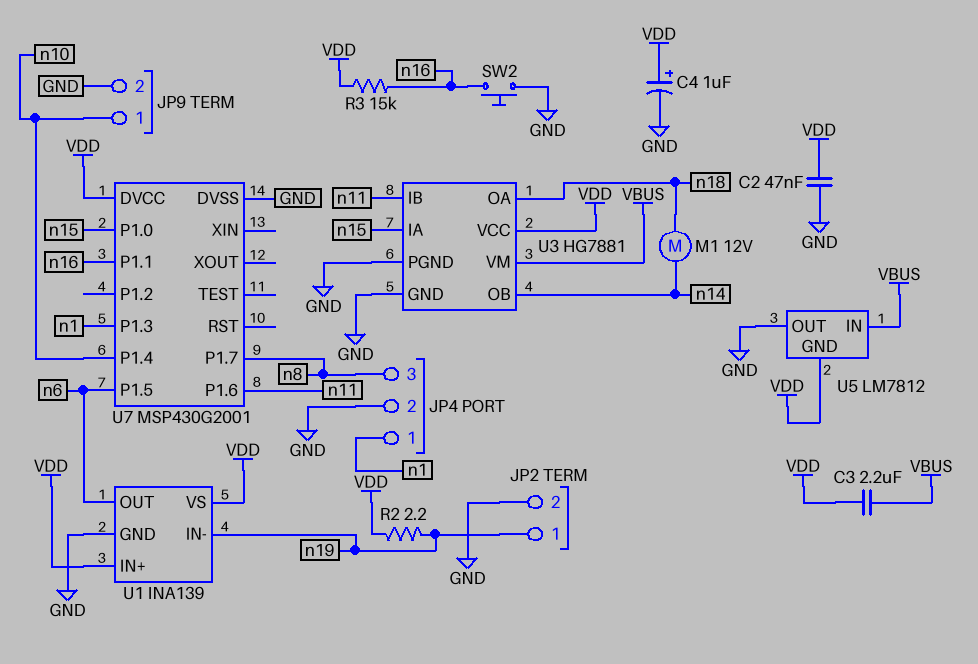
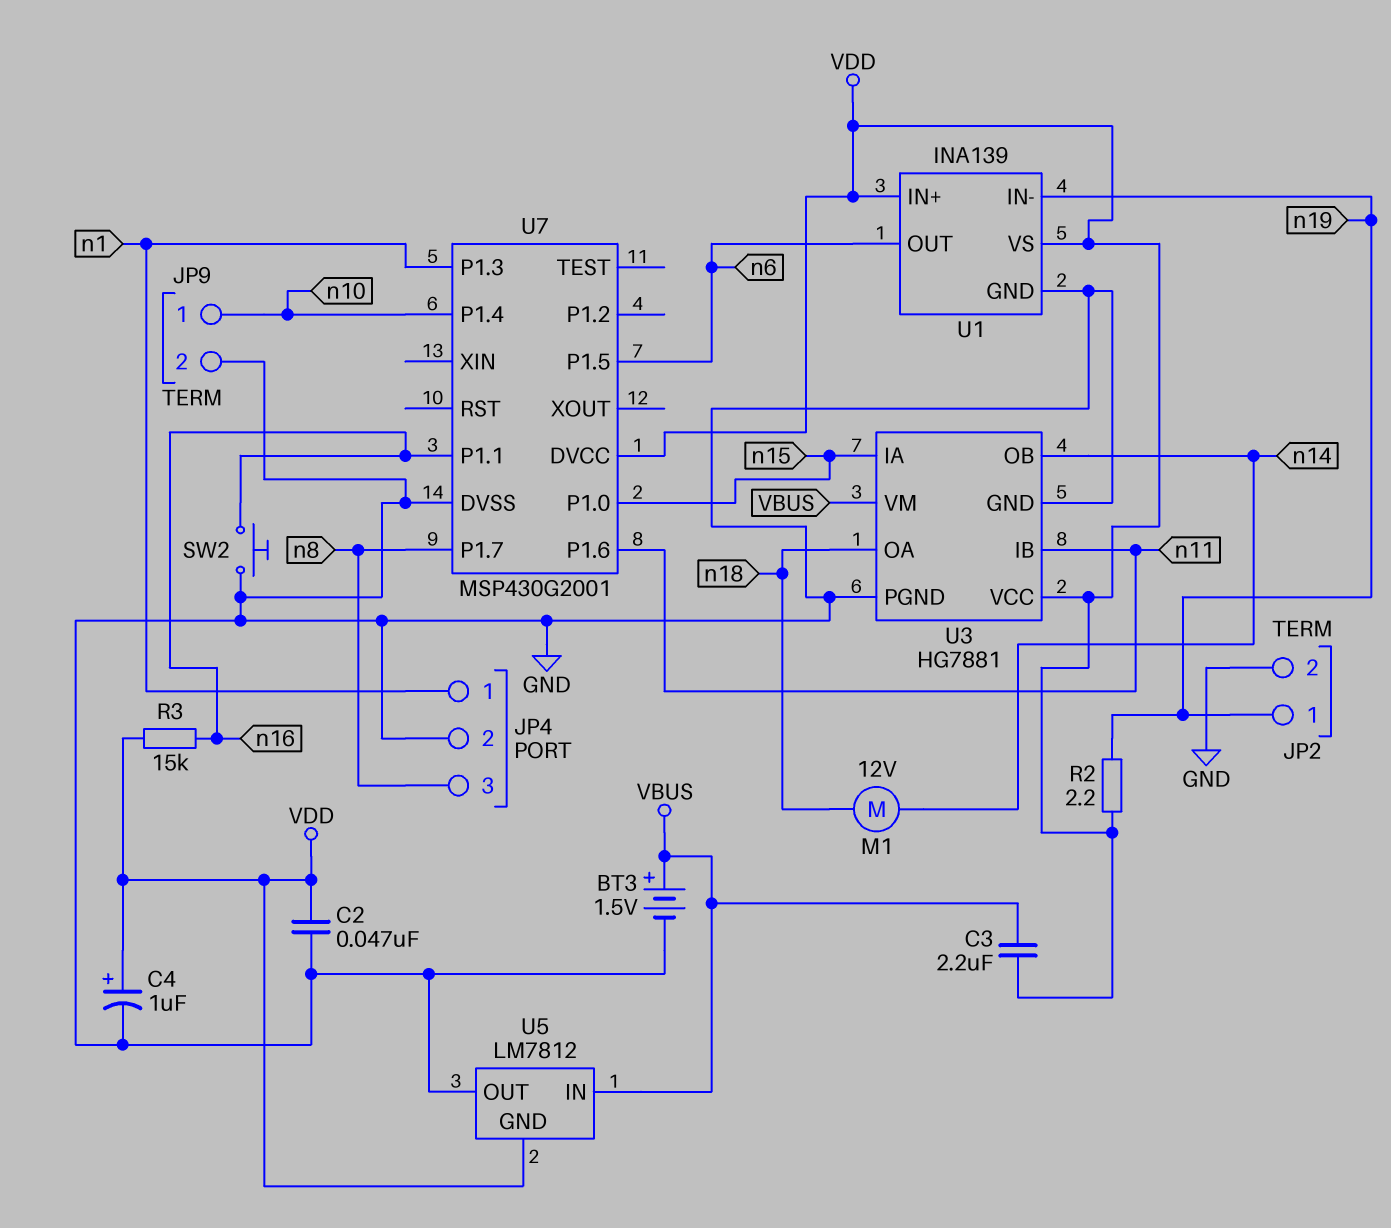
BT3: none -> 1.5V (plus VBUS, minus GND)

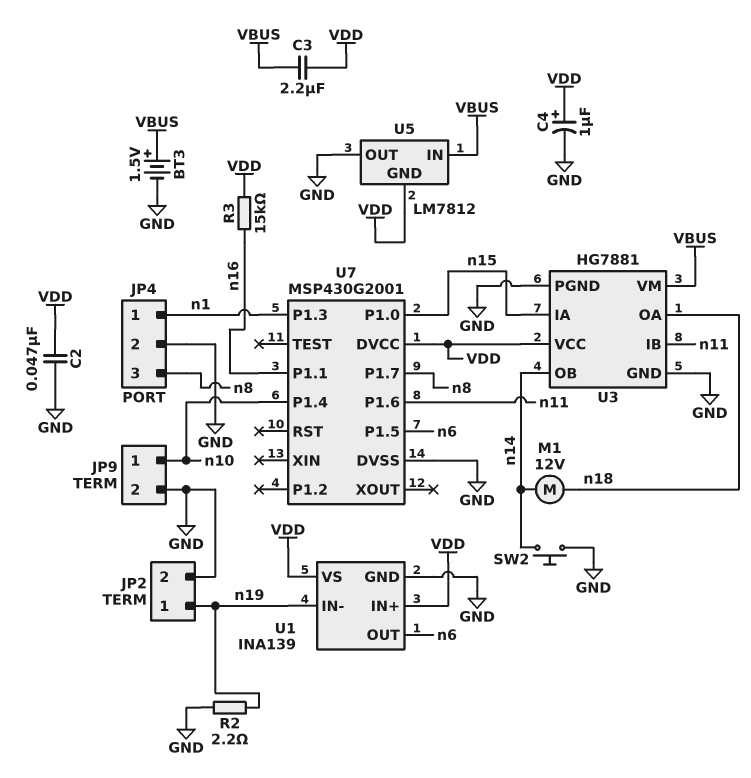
R2: 2.2 (VDD, n19) -> 2.2 (GND, n19)
SW2: button (GND, n16) -> button (GND, n14)

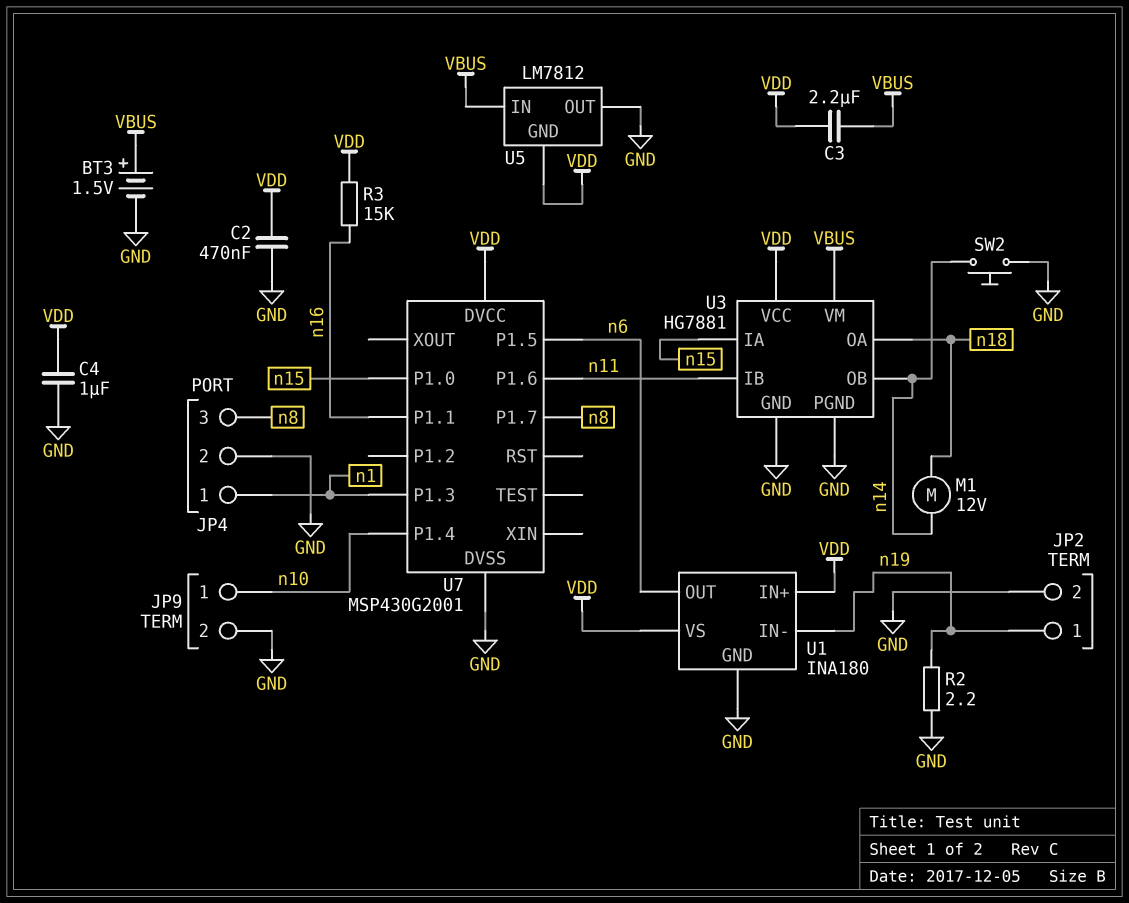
C2: 47nF (GND, VDD) -> 470nF (GND, VDD)
C4: 1uF (plus VDD, minus GND) -> 1uF (GND, VDD)
U1: INA139 -> INA180

